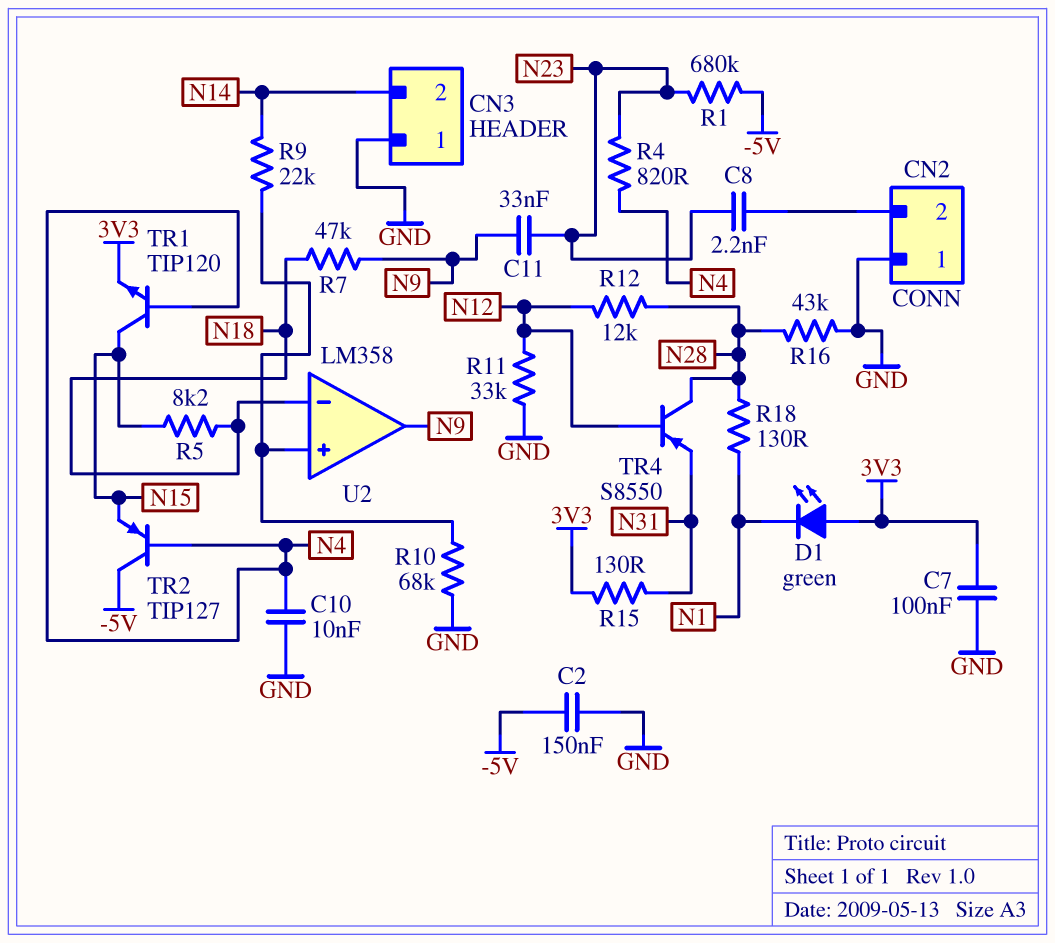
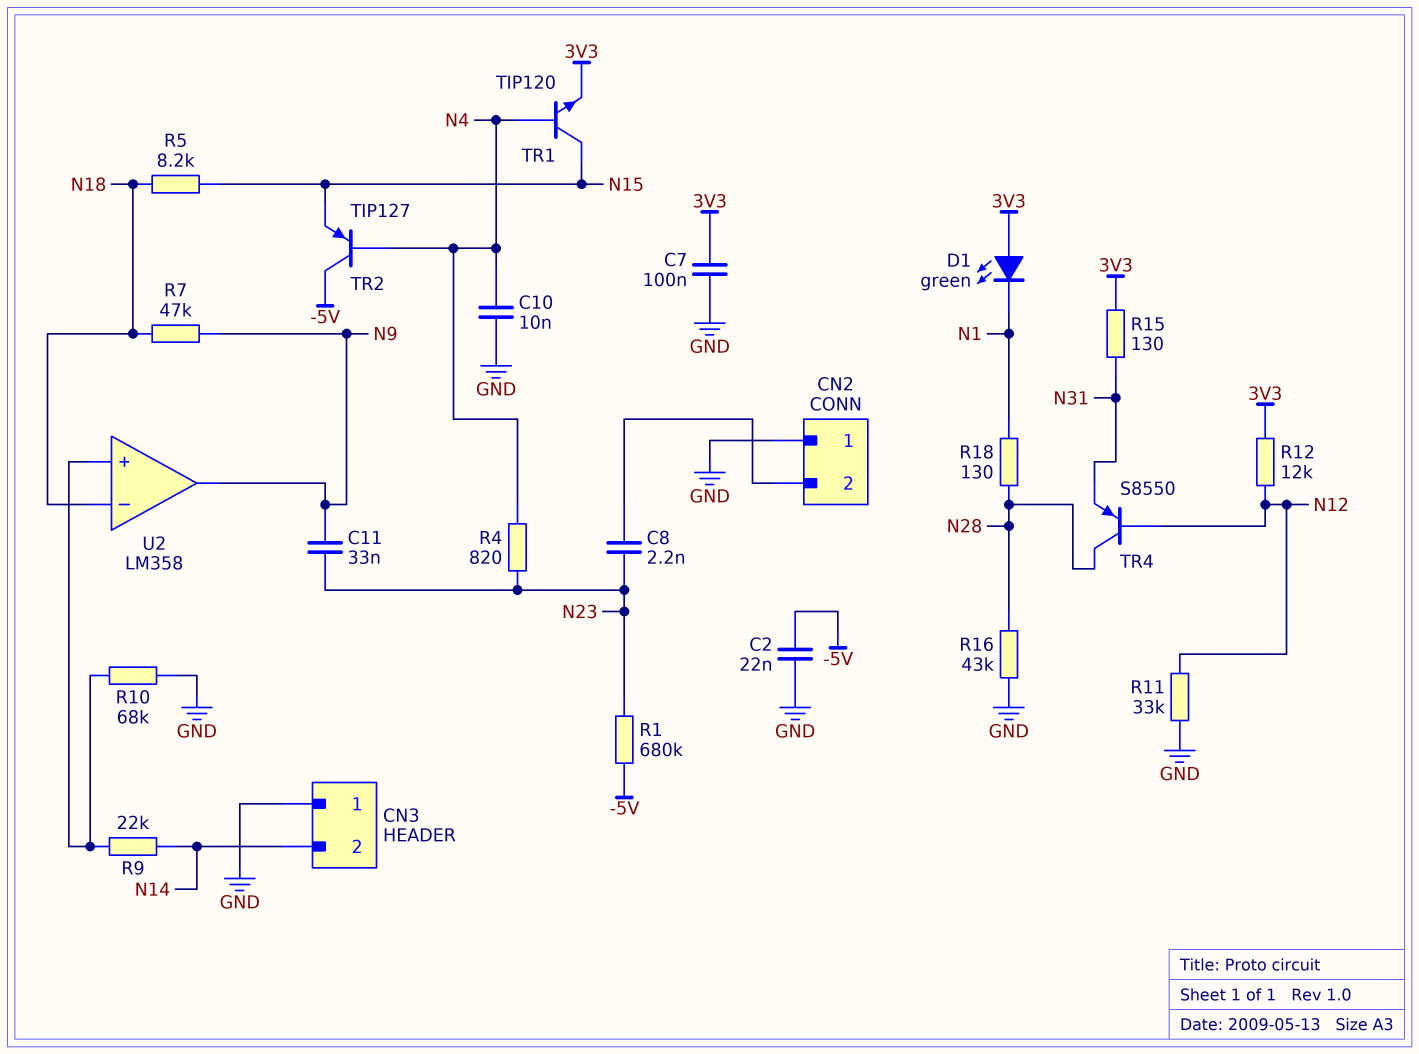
C2: 150nF (-5V, GND) -> 22nF (-5V, GND)
R12: 12k (N12, N28) -> 12k (3V3, N12)

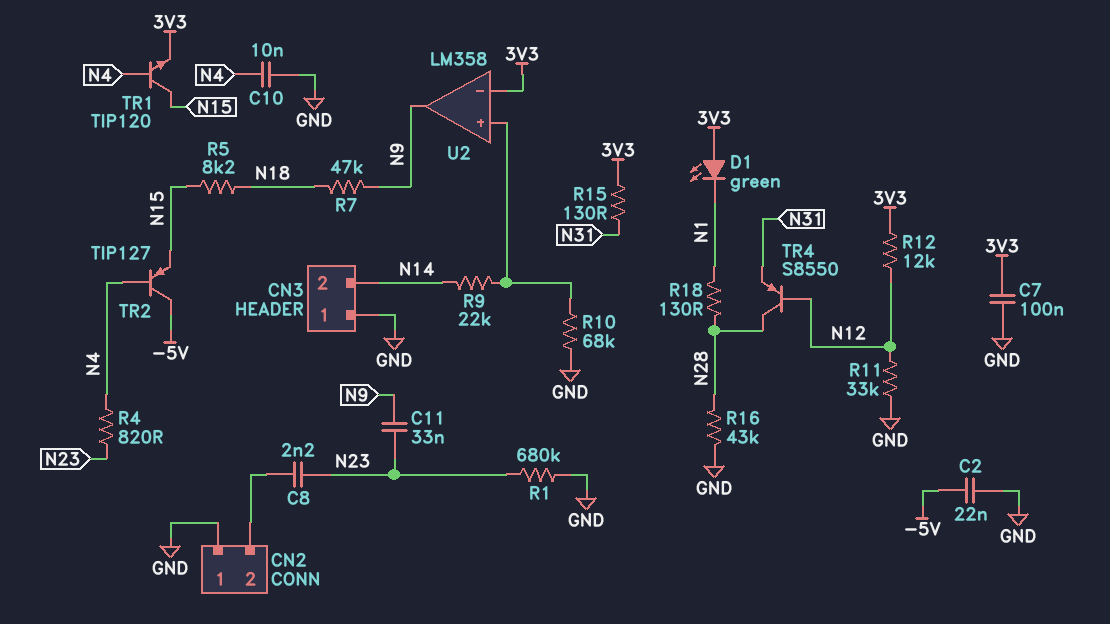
R1: 680k (-5V, N23) -> 680k (GND, N23)
U2 pin in-: N18 -> 3V3

